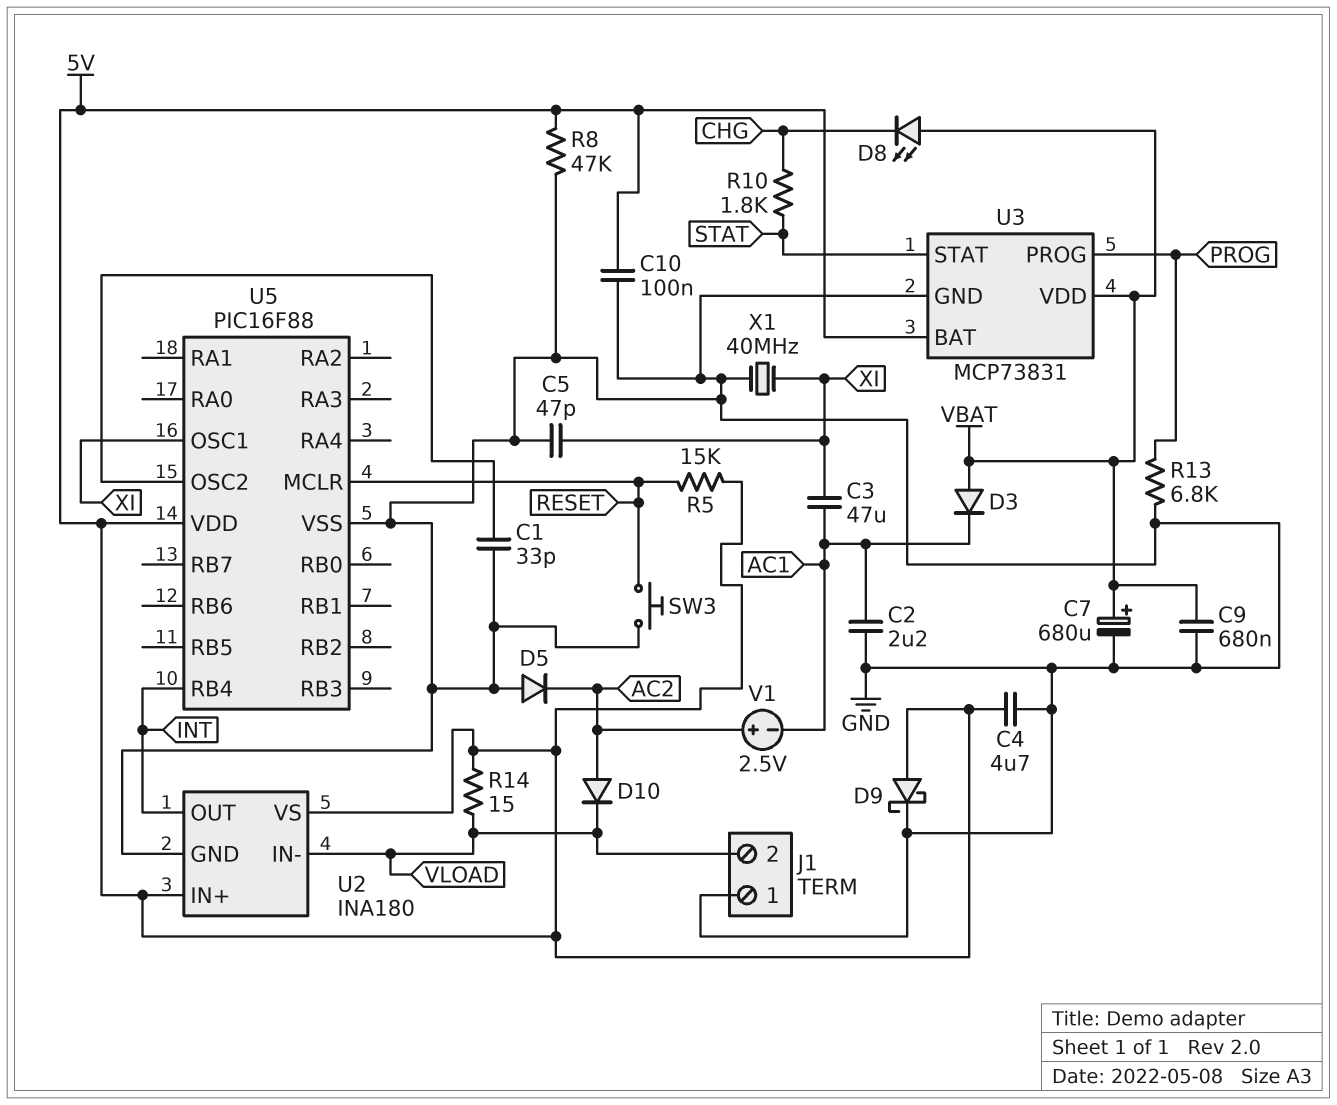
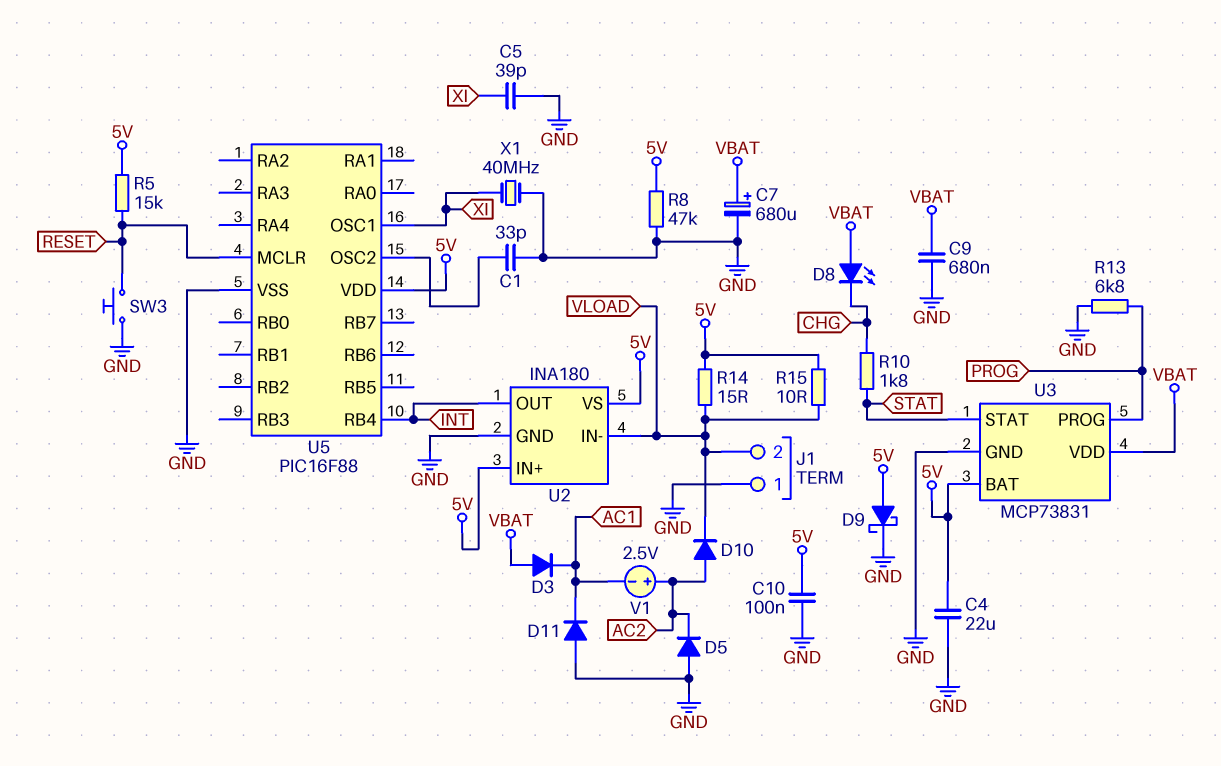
C2: 2.2uF (AC1, GND) -> none
C3: 47uF (AC1, XI) -> none
C4: 4.7uF (5V, GND) -> 22uF (5V, GND)
C5: 47pF (GND, XI) -> 39pF (GND, XI)
D11: none -> diode (A GND, K AC1)
R15: none -> 10 (5V, VLOAD)

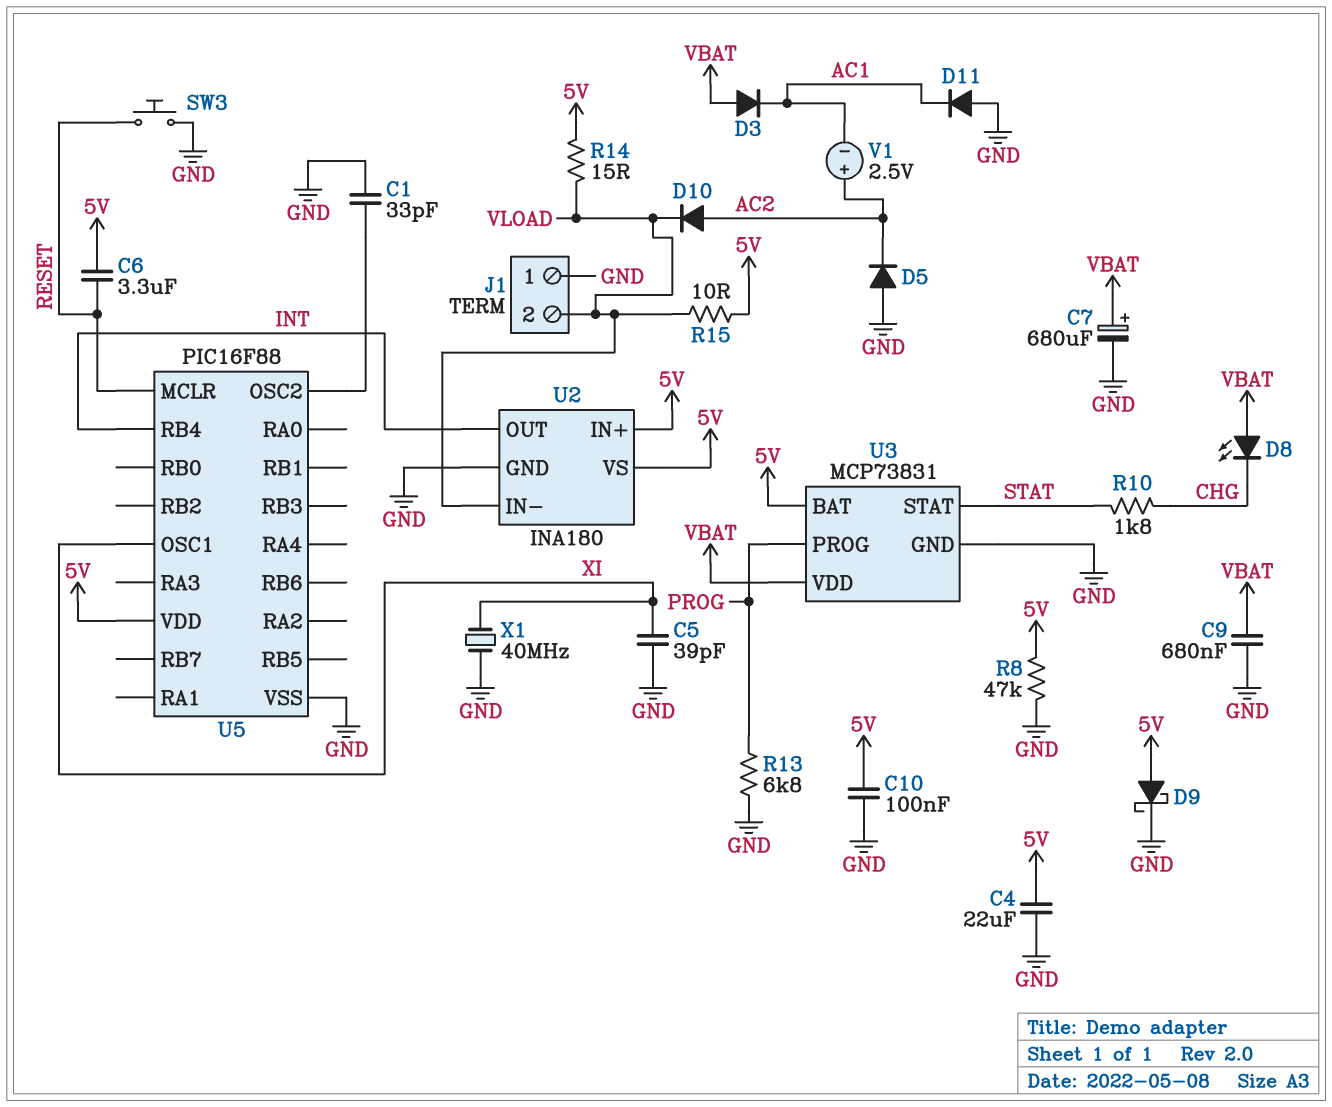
C6: none -> 3.3uF (5V, RESET)
R5: 15k (5V, RESET) -> none

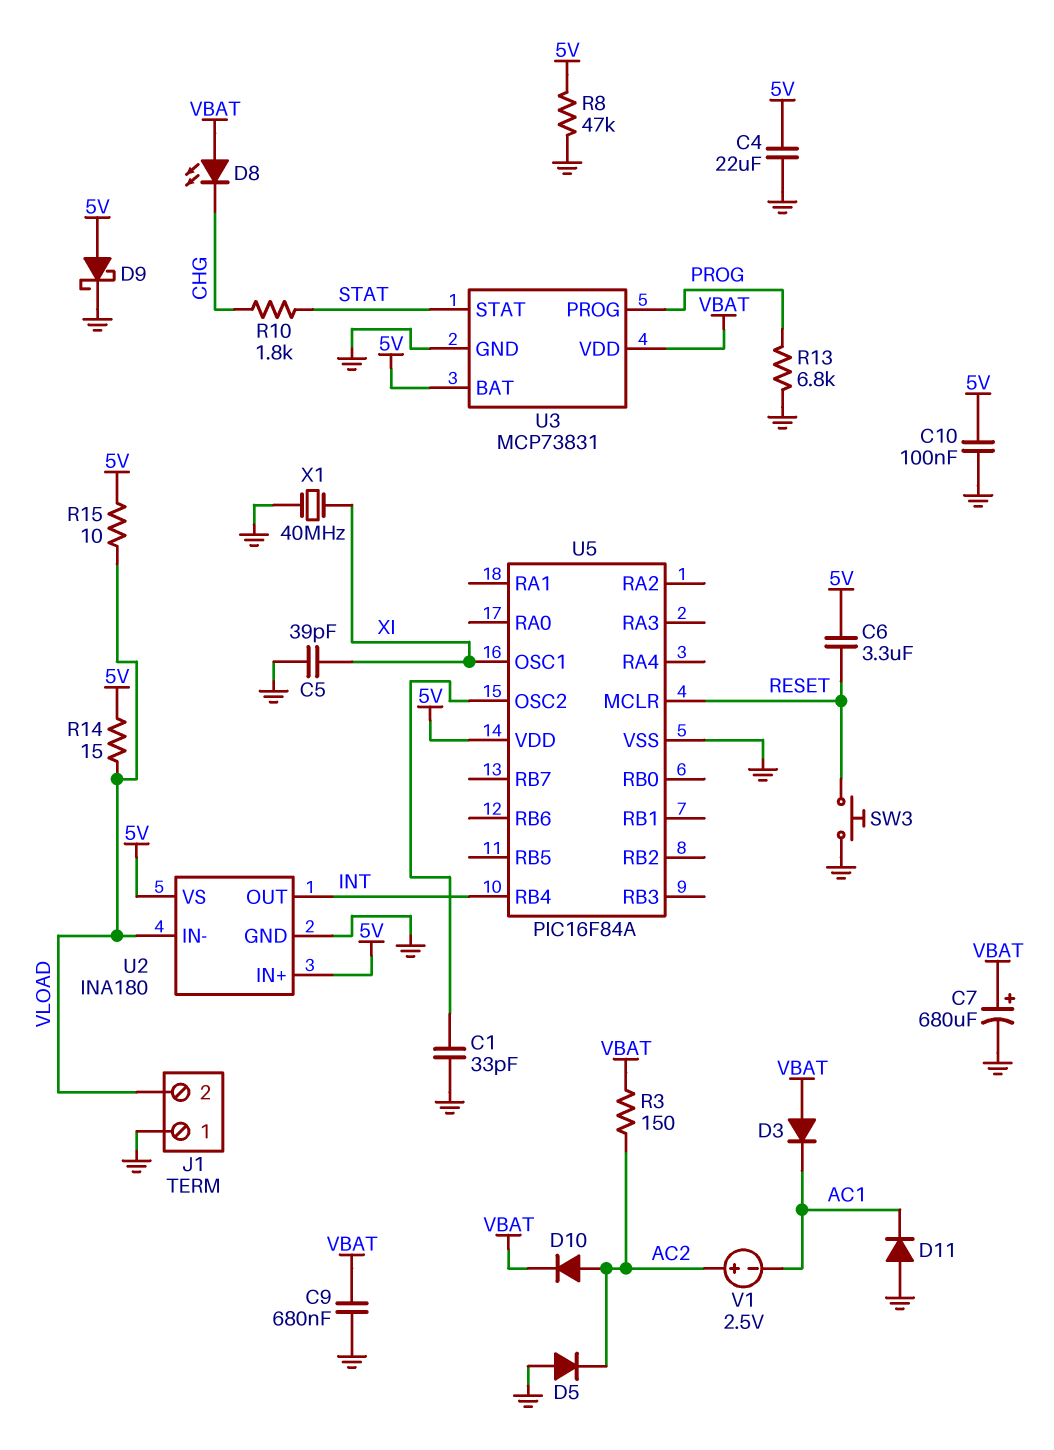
D10: diode (A AC2, K VLOAD) -> diode (A AC2, K VBAT)
R3: none -> 150 (AC2, VBAT)
U5: PIC16F88 -> PIC16F84A

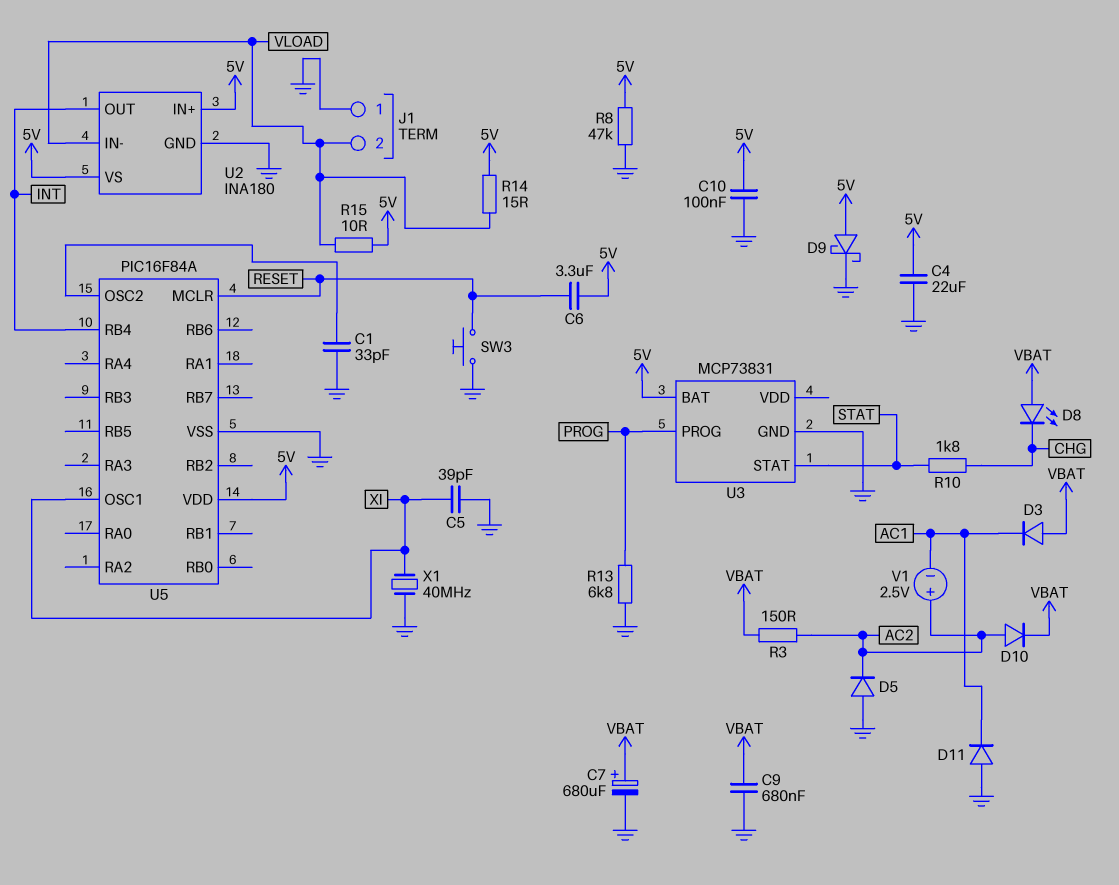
U3 pin VDD: VBAT -> none

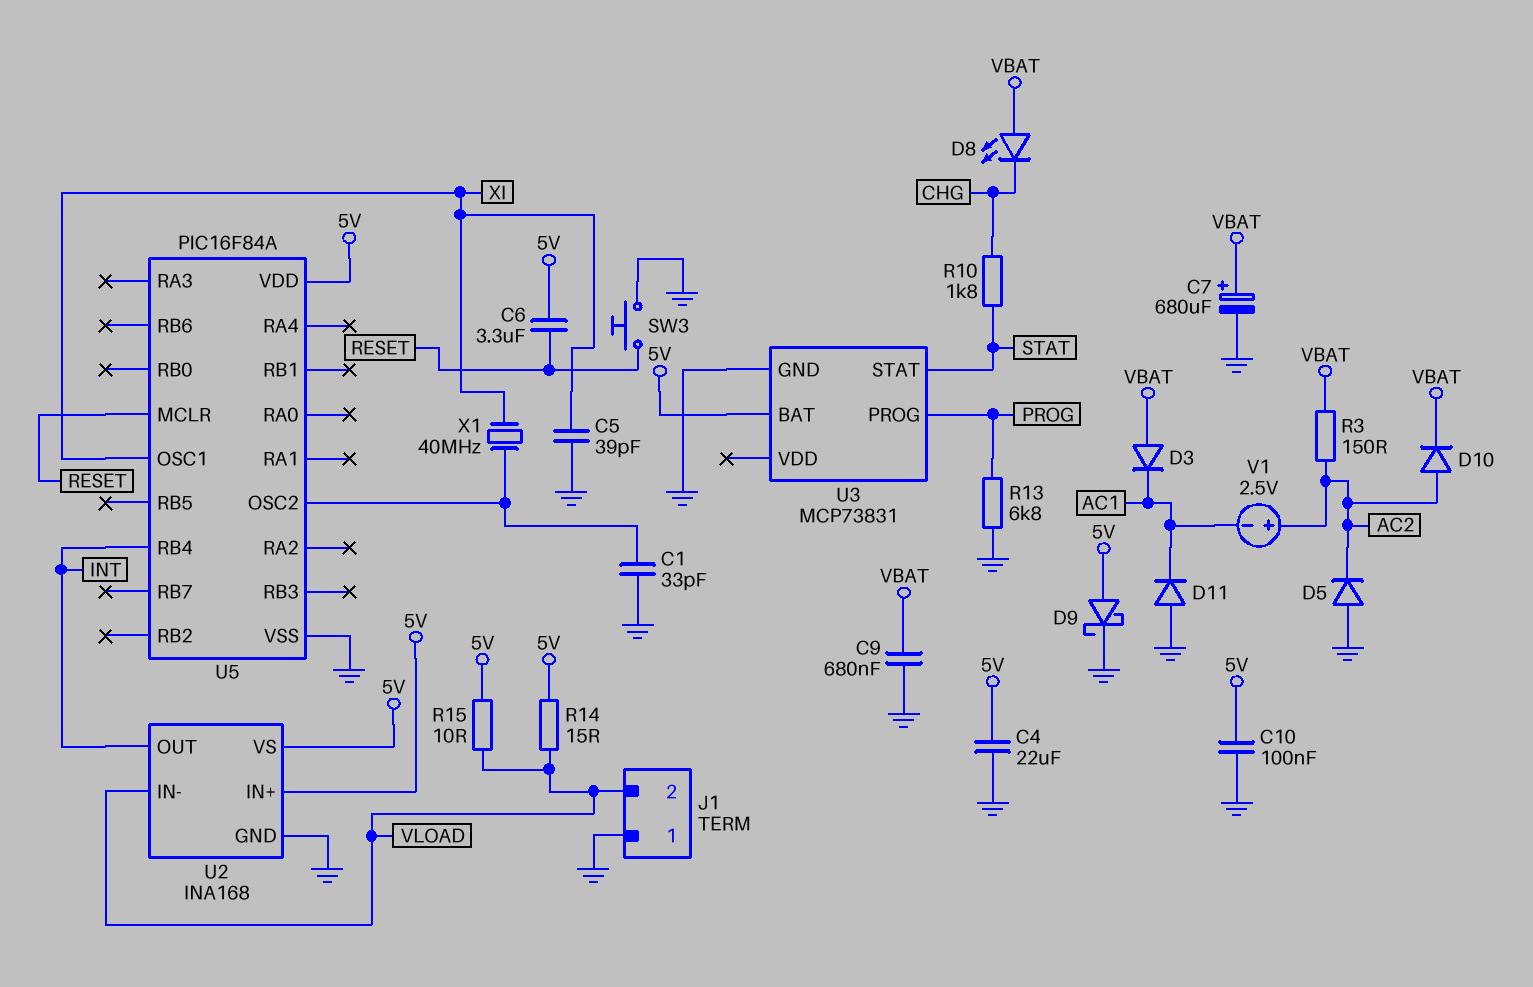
R8: 47k (5V, GND) -> none
U2: INA180 -> INA168
X1: 40MHz (GND, XI) -> 40MHz (U5/OSC2, XI)

